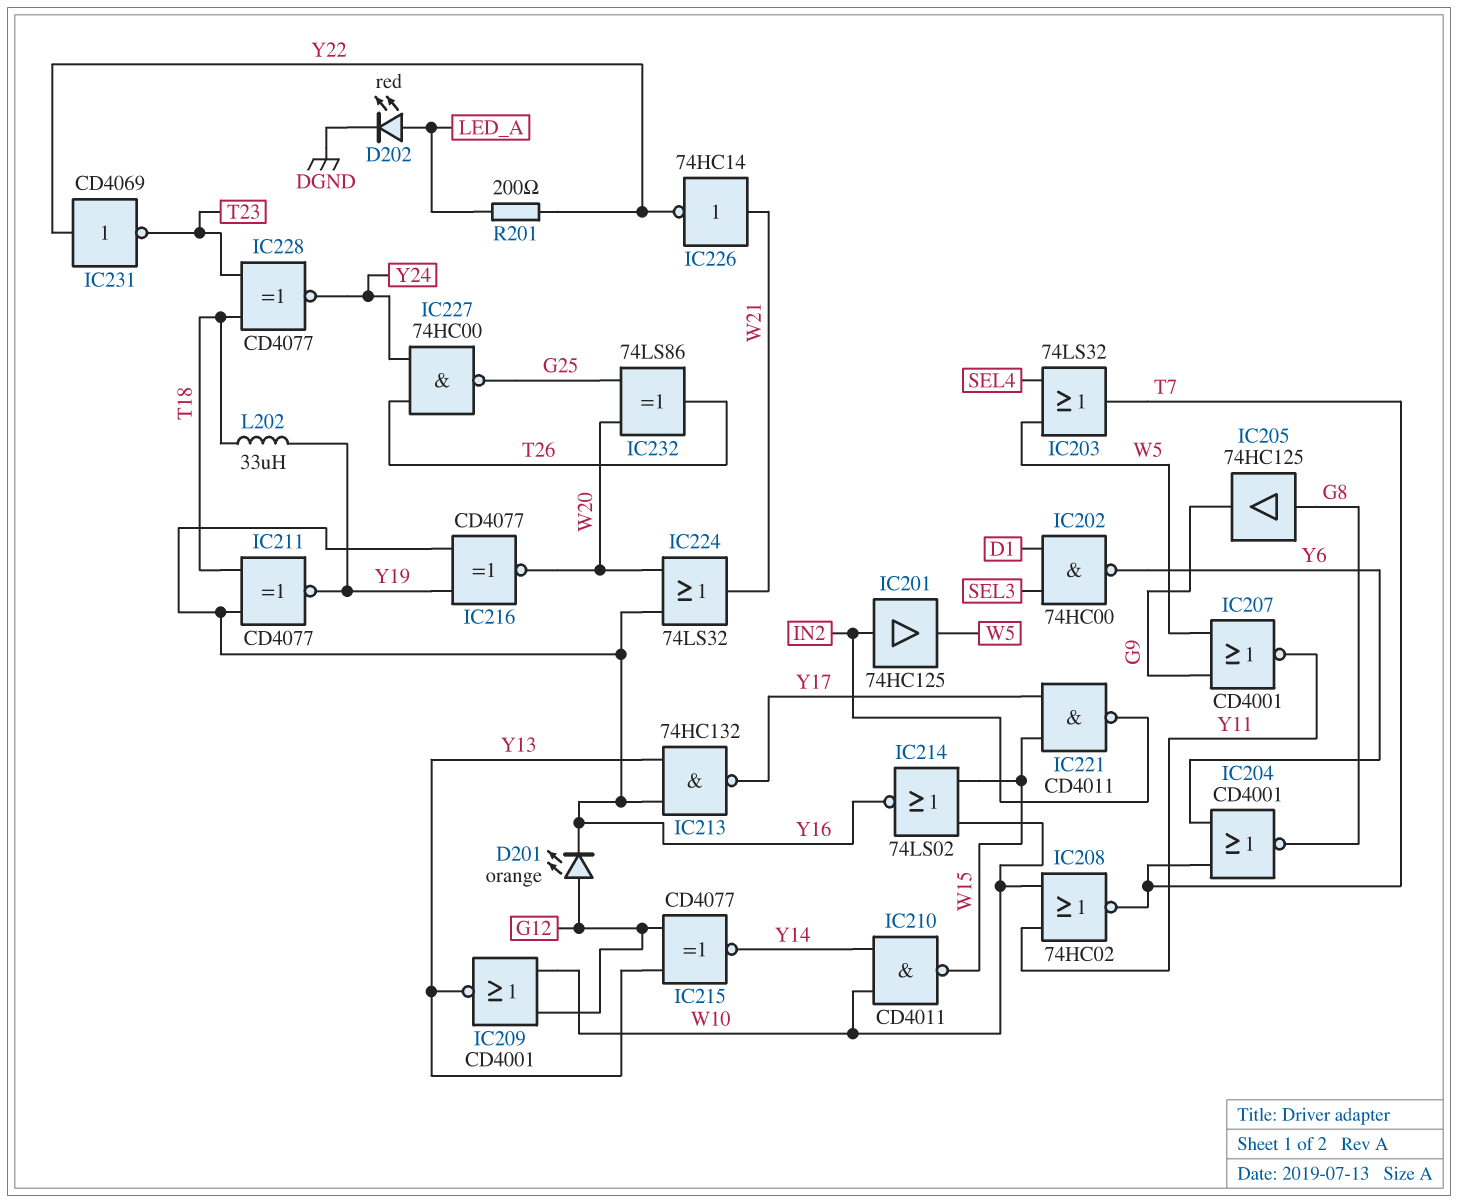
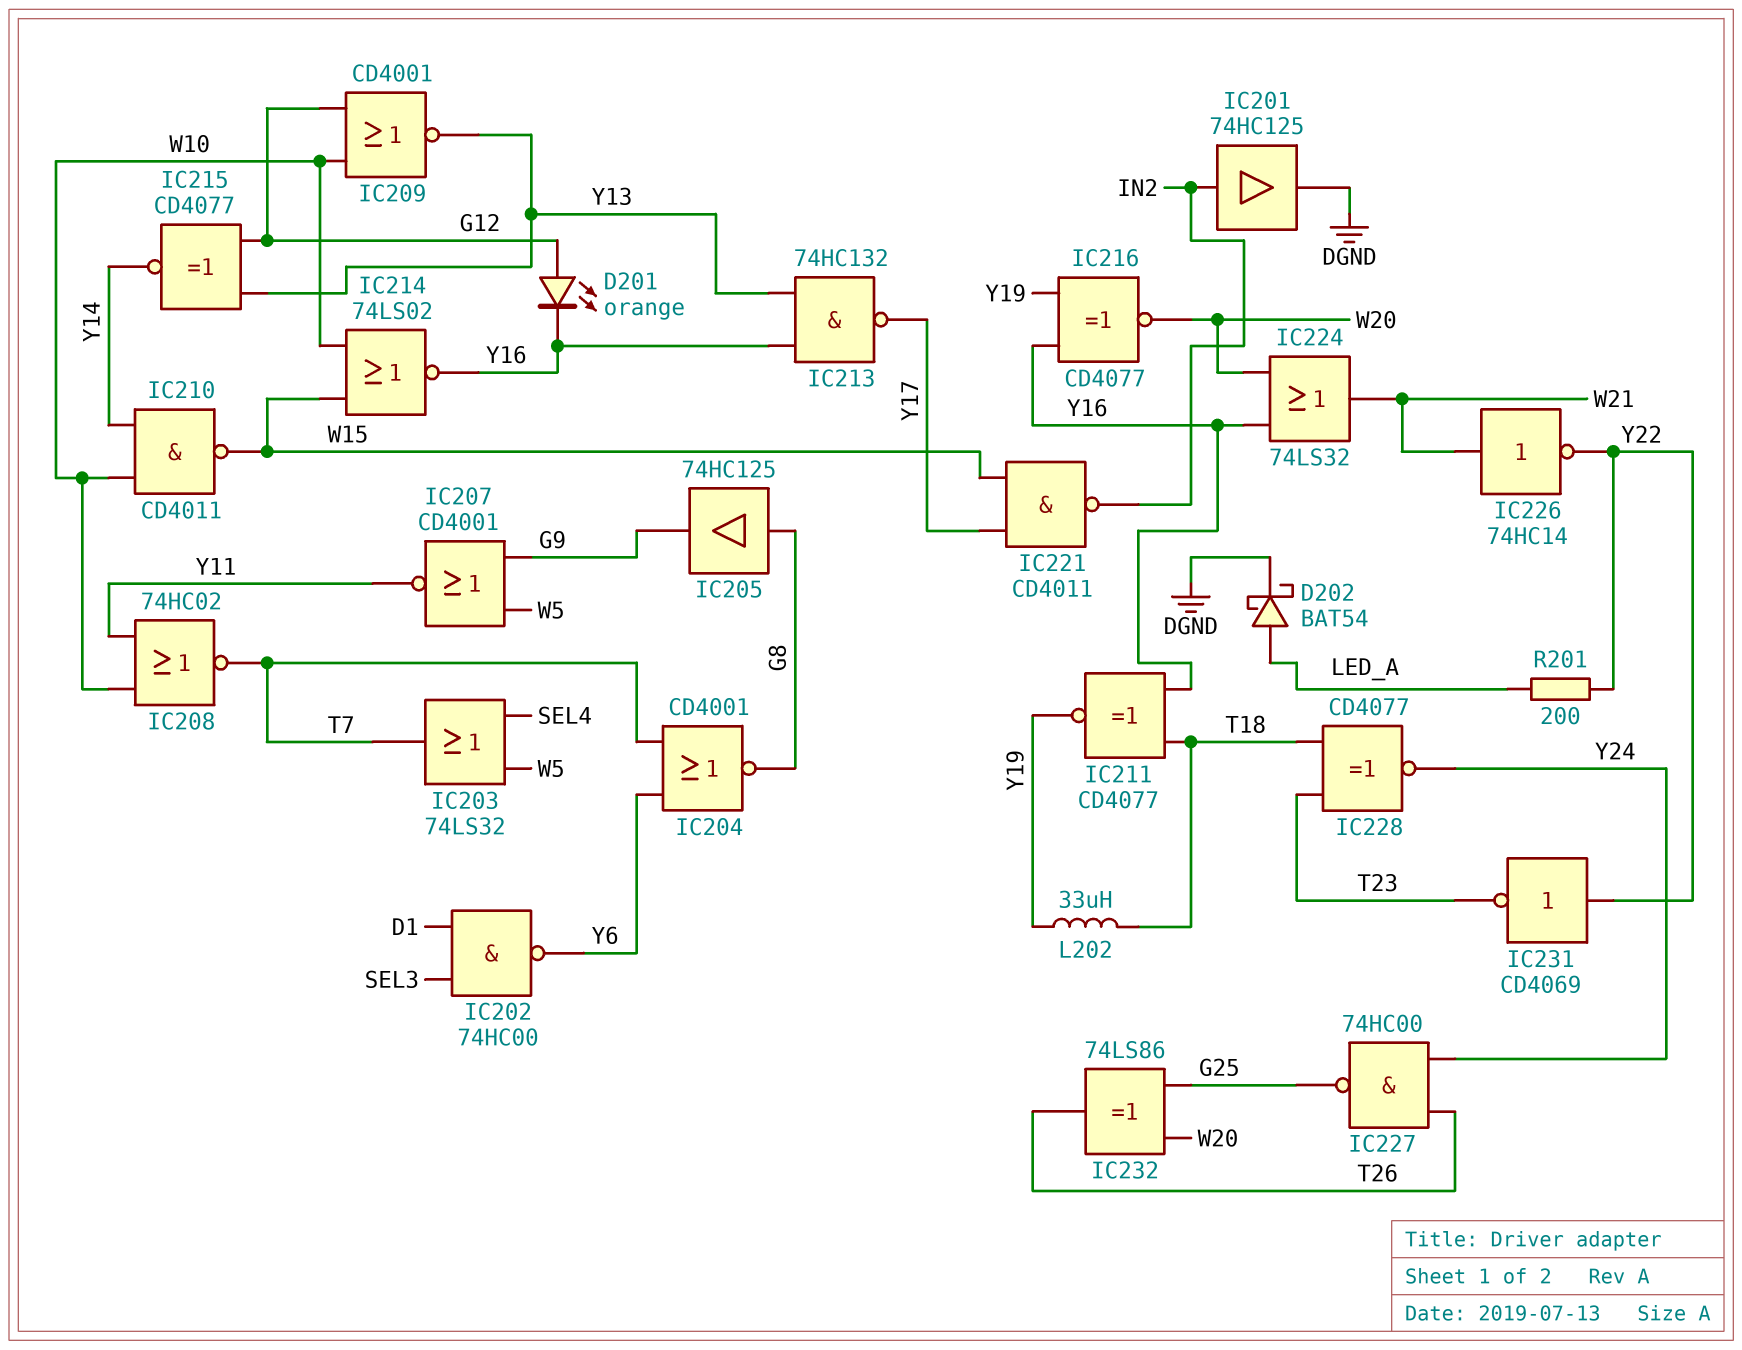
D202: LED red (A LED_A, K DGND) -> schottky BAT54 (A LED_A, K DGND)
IC201: buffer 74HC125 (in IN2, out W5) -> buffer 74HC125 (in IN2, out DGND)

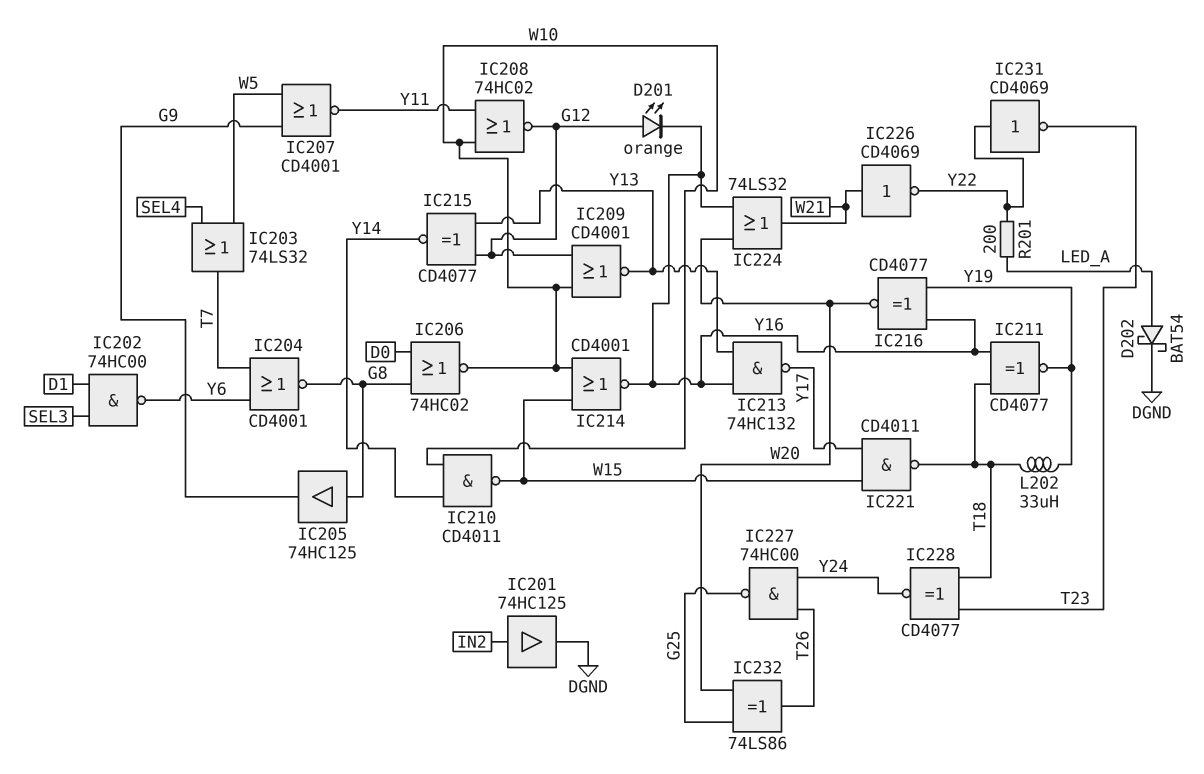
IC206: none -> NOR 74HC02 (in D0, in G8, out W10)
IC208: NOR 74HC02 (in W10, in Y11, out T7) -> NOR 74HC02 (in W10, in Y11, out G12)
IC214: NOR 74LS02 (in W10, in W15, out Y16) -> NOR CD4001 (in W10, in W15, out Y16)
IC221: NAND CD4011 (in W15, in Y17, out IN2) -> NAND CD4011 (in W15, in Y17, out T18)
IC226: NOT 74HC14 (in W21, out Y22) -> NOT CD4069 (in W21, out Y22)

